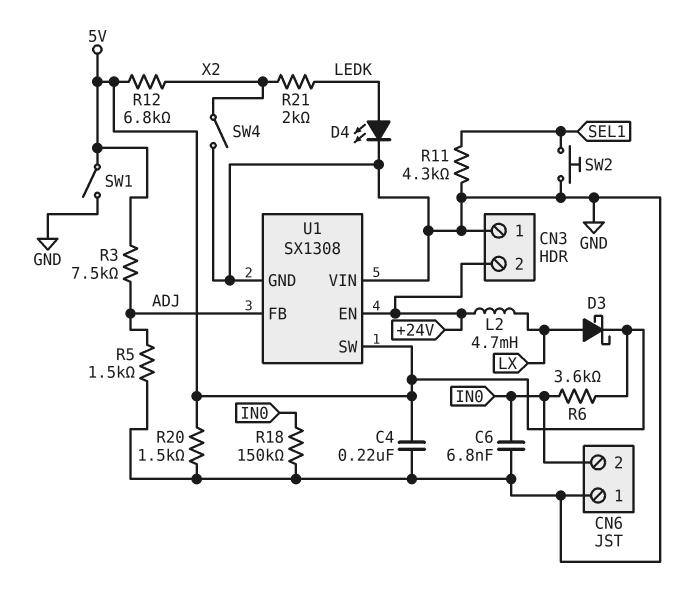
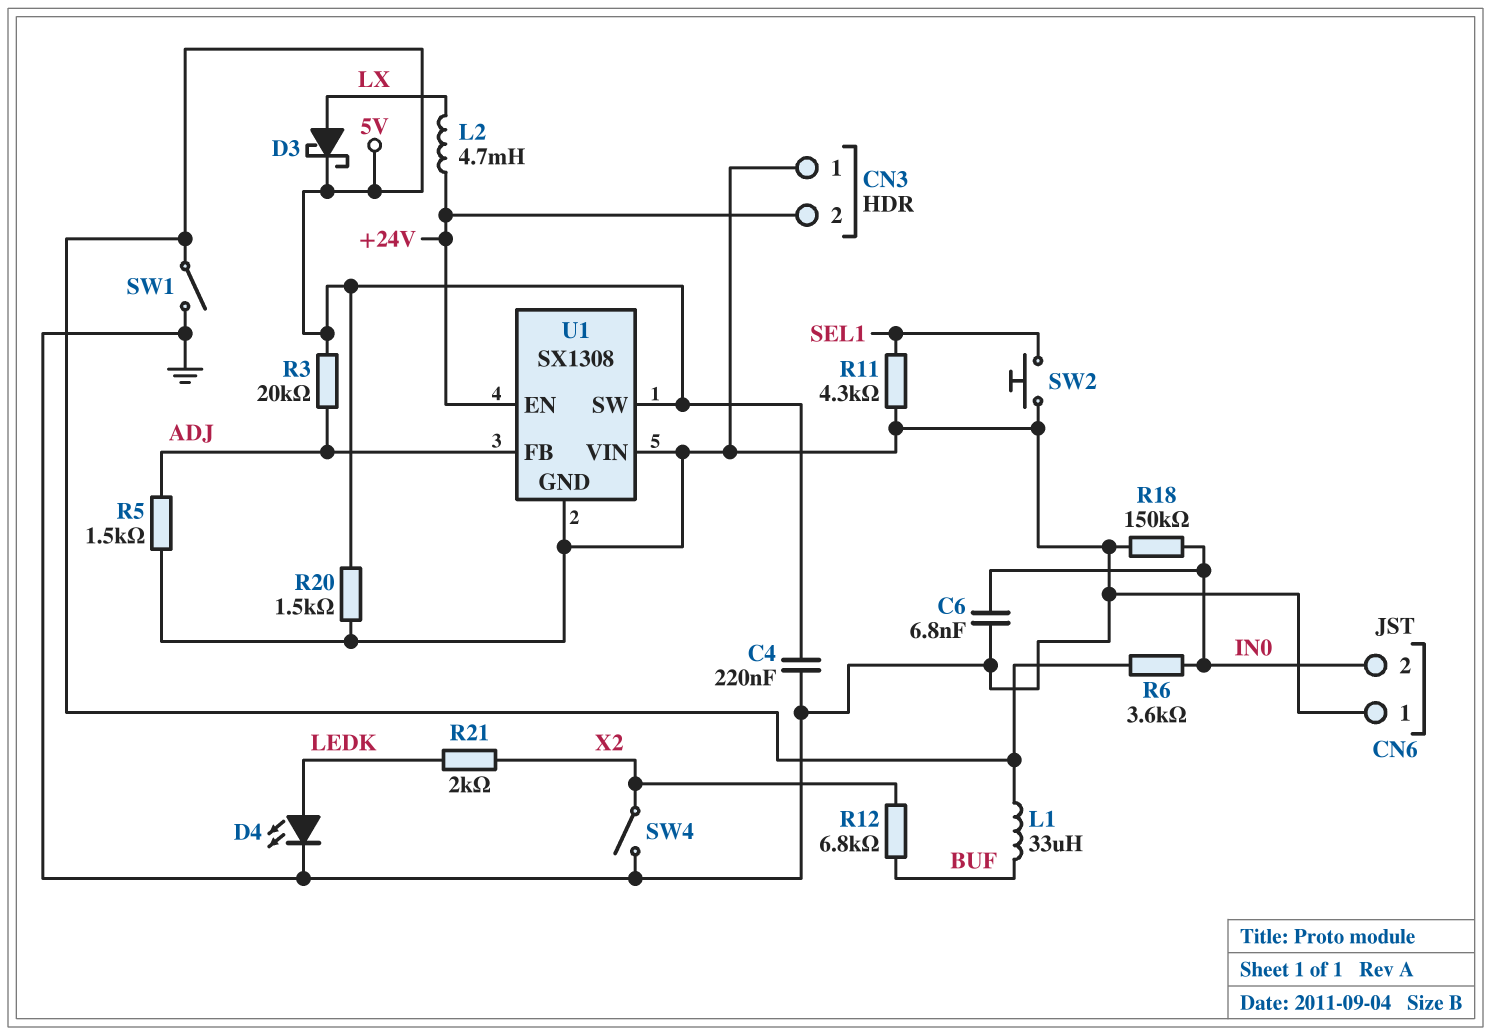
L1: none -> 33uH (5V, BUF)
R3: 7.5k (5V, ADJ) -> 20k (5V, ADJ)
R12: 6.8k (5V, X2) -> 6.8k (BUF, X2)

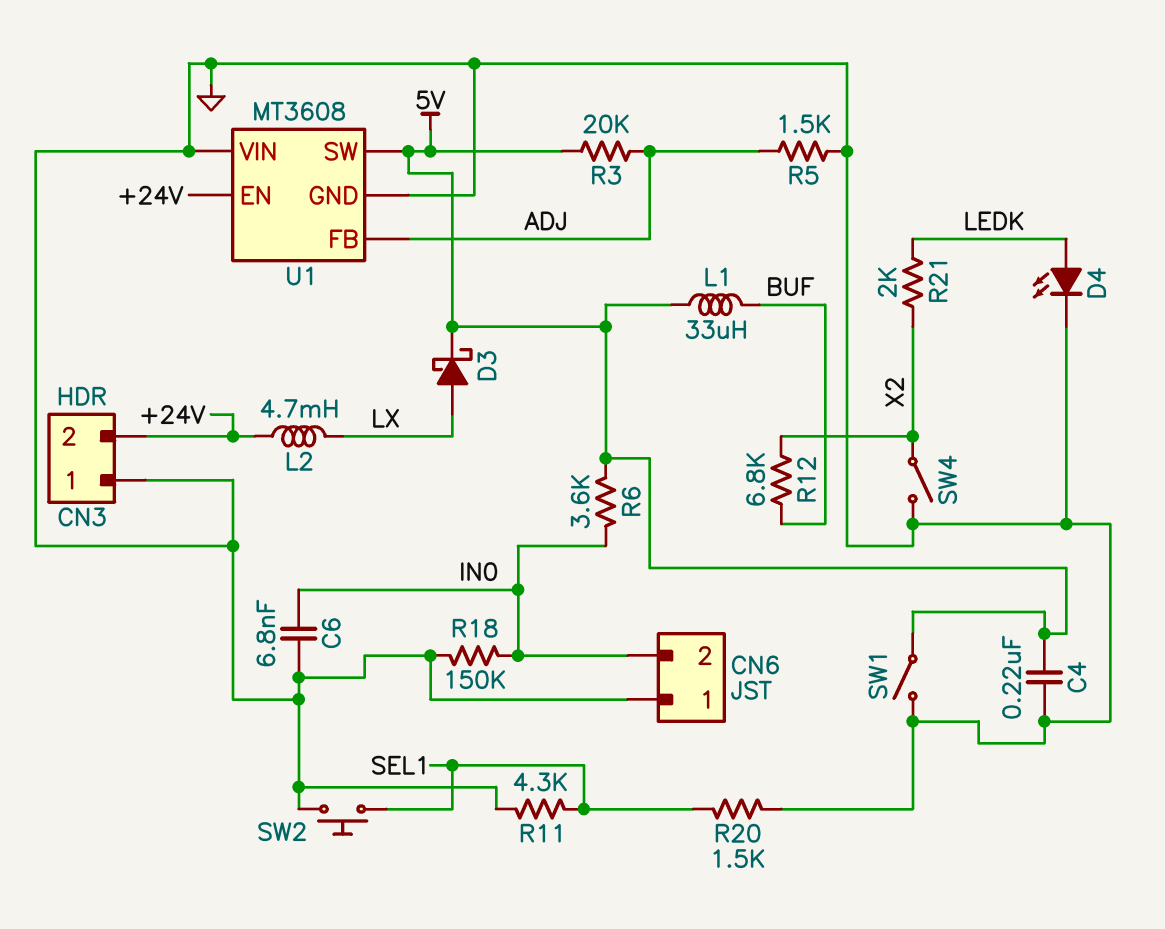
R20: 1.5k (5V, GND) -> 1.5k (GND, SEL1)
U1: SX1308 -> MT3608

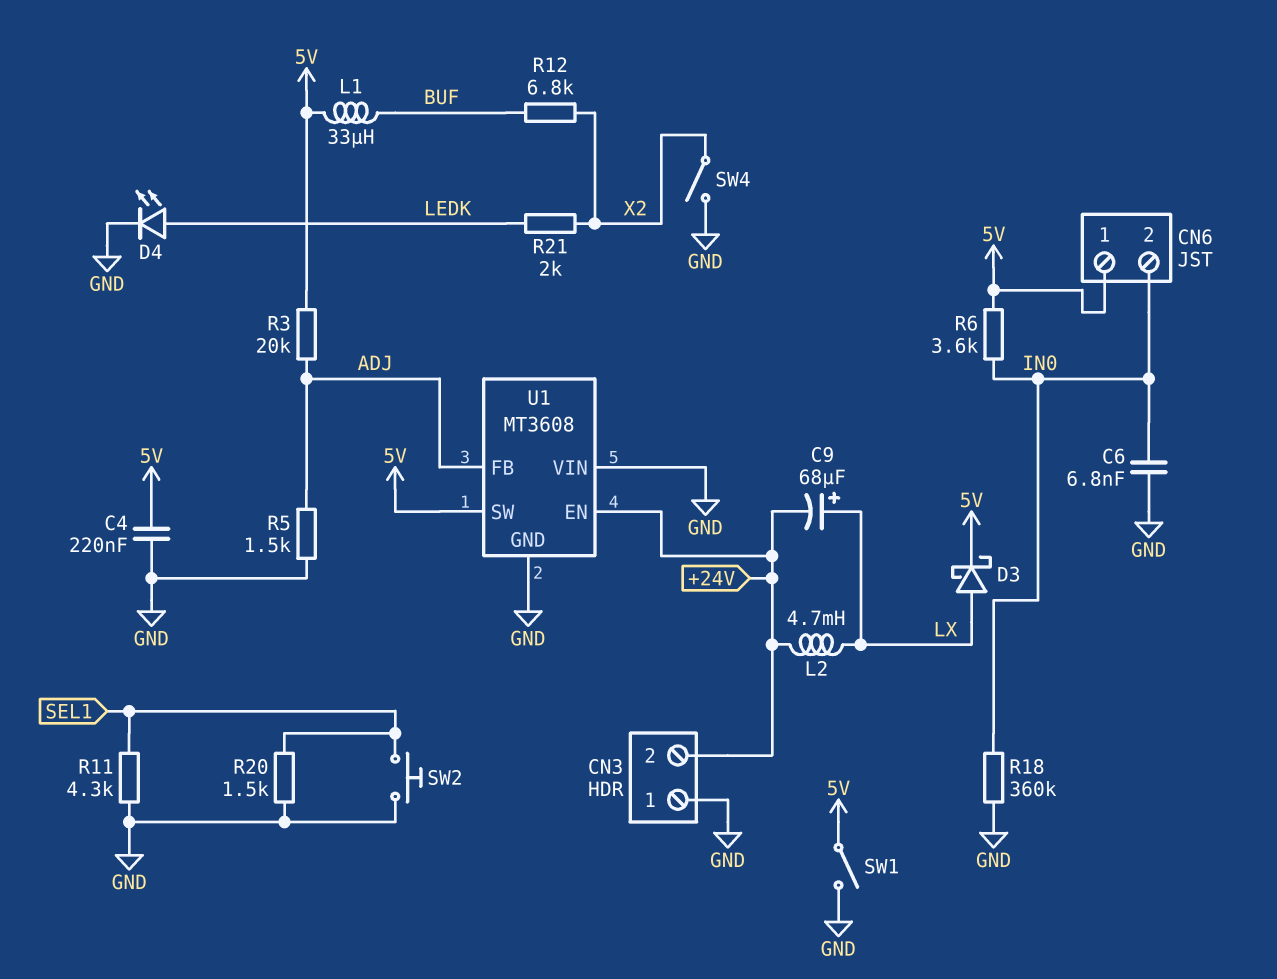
C9: none -> 68uF (plus LX, minus +24V)
CN6 pin 1: GND -> 5V
R18: 150k (GND, IN0) -> 360k (GND, IN0)

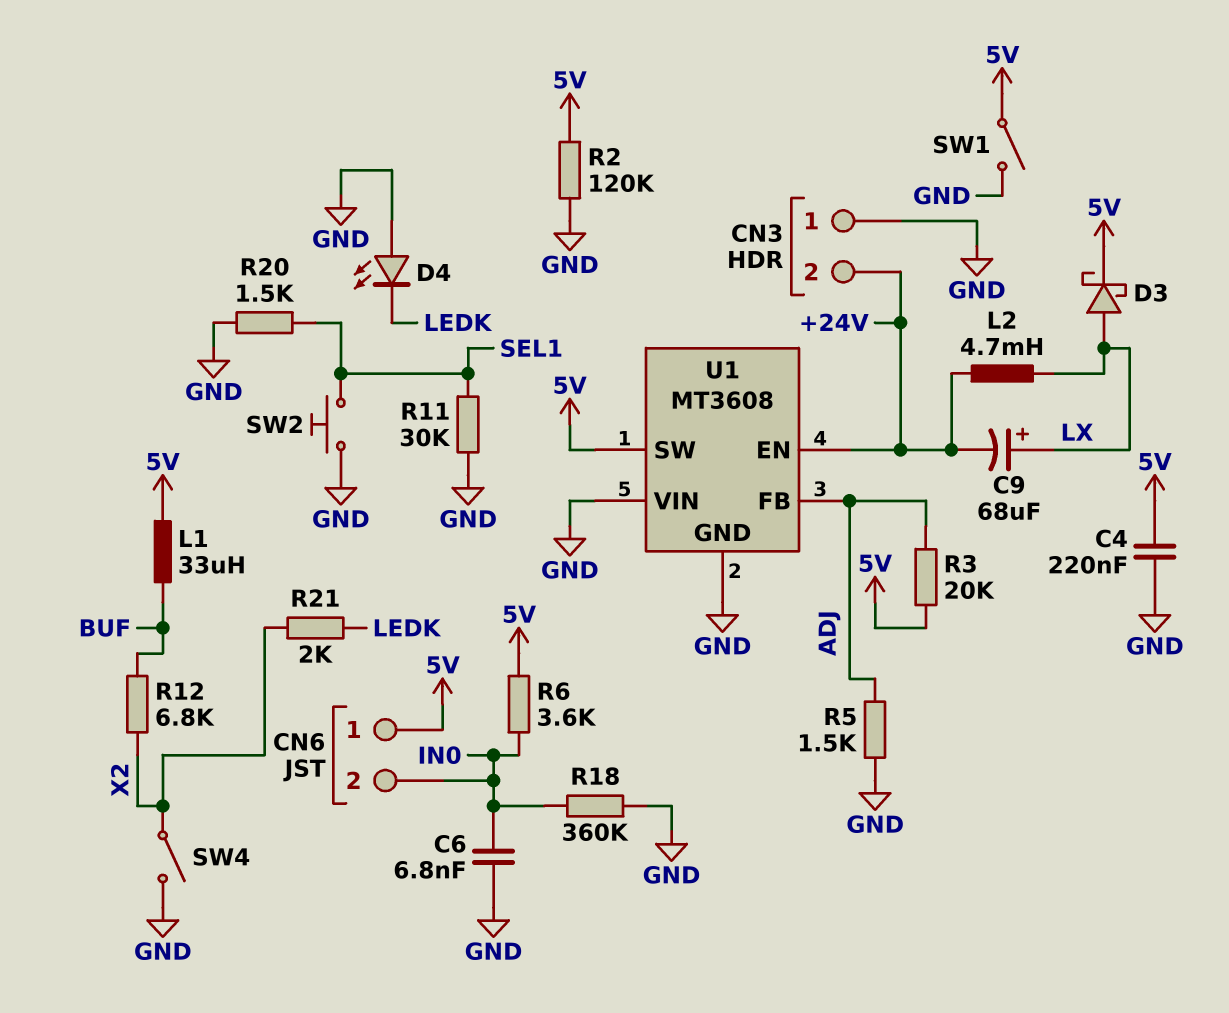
D4: LED (A LEDK, K GND) -> LED (A GND, K LEDK)
R2: none -> 120k (5V, GND)
R11: 4.3k (GND, SEL1) -> 30k (GND, SEL1)

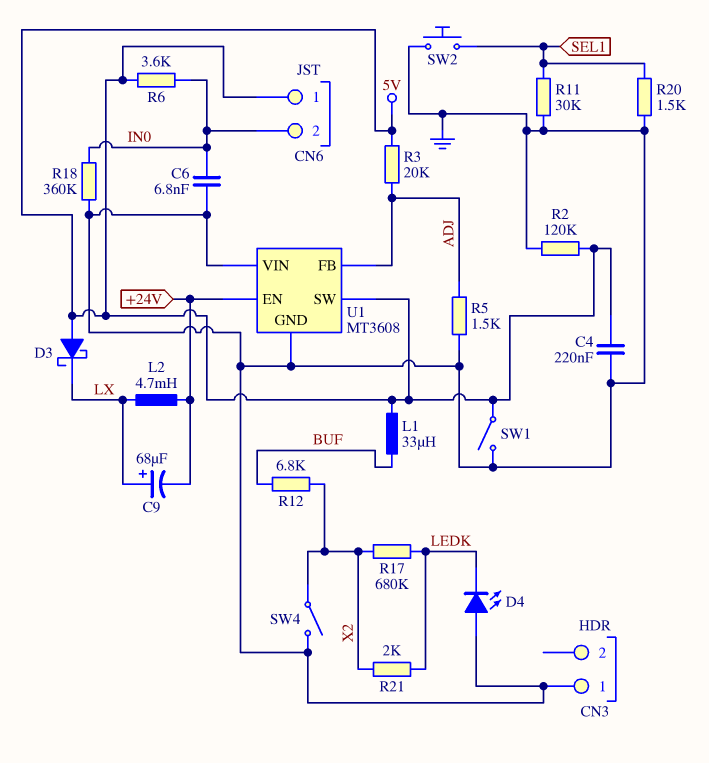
CN3 pin 2: +24V -> none
D3: schottky (A LX, K 5V) -> schottky (A 5V, K LX)
R17: none -> 680k (LEDK, X2)

